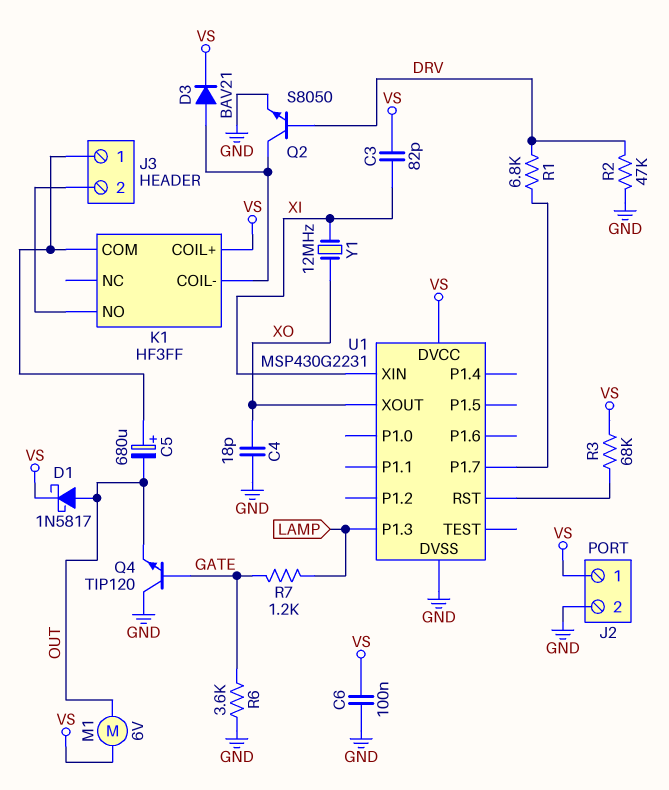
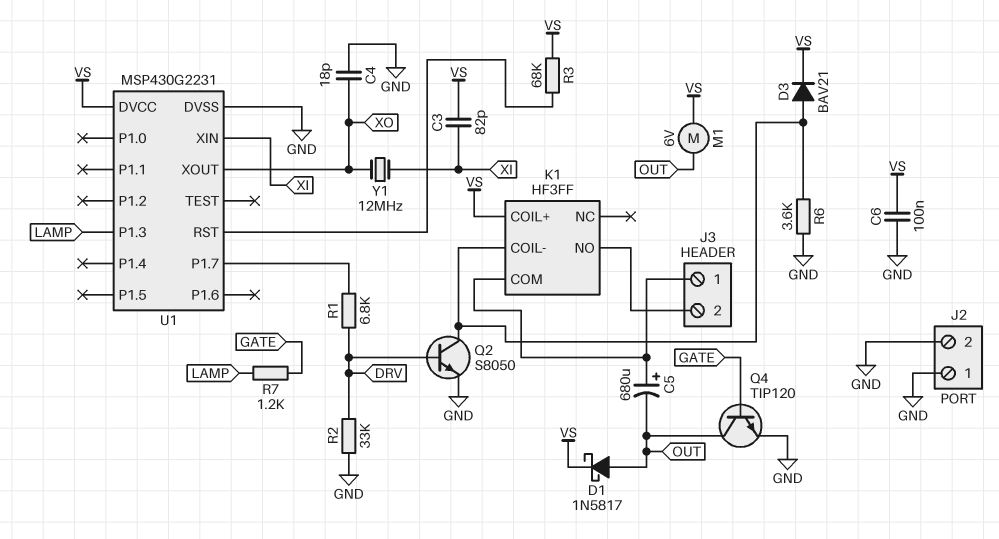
J2 pin 1: VS -> GND
Q4: NPN TIP120 (B GATE, C GND, E OUT) -> NPN TIP120 (B GATE, C OUT, E GND)
R2: 47k (DRV, GND) -> 33k (DRV, GND)
R6: 3.6k (GATE, GND) -> 3.6k (GND, K1/COIL-)

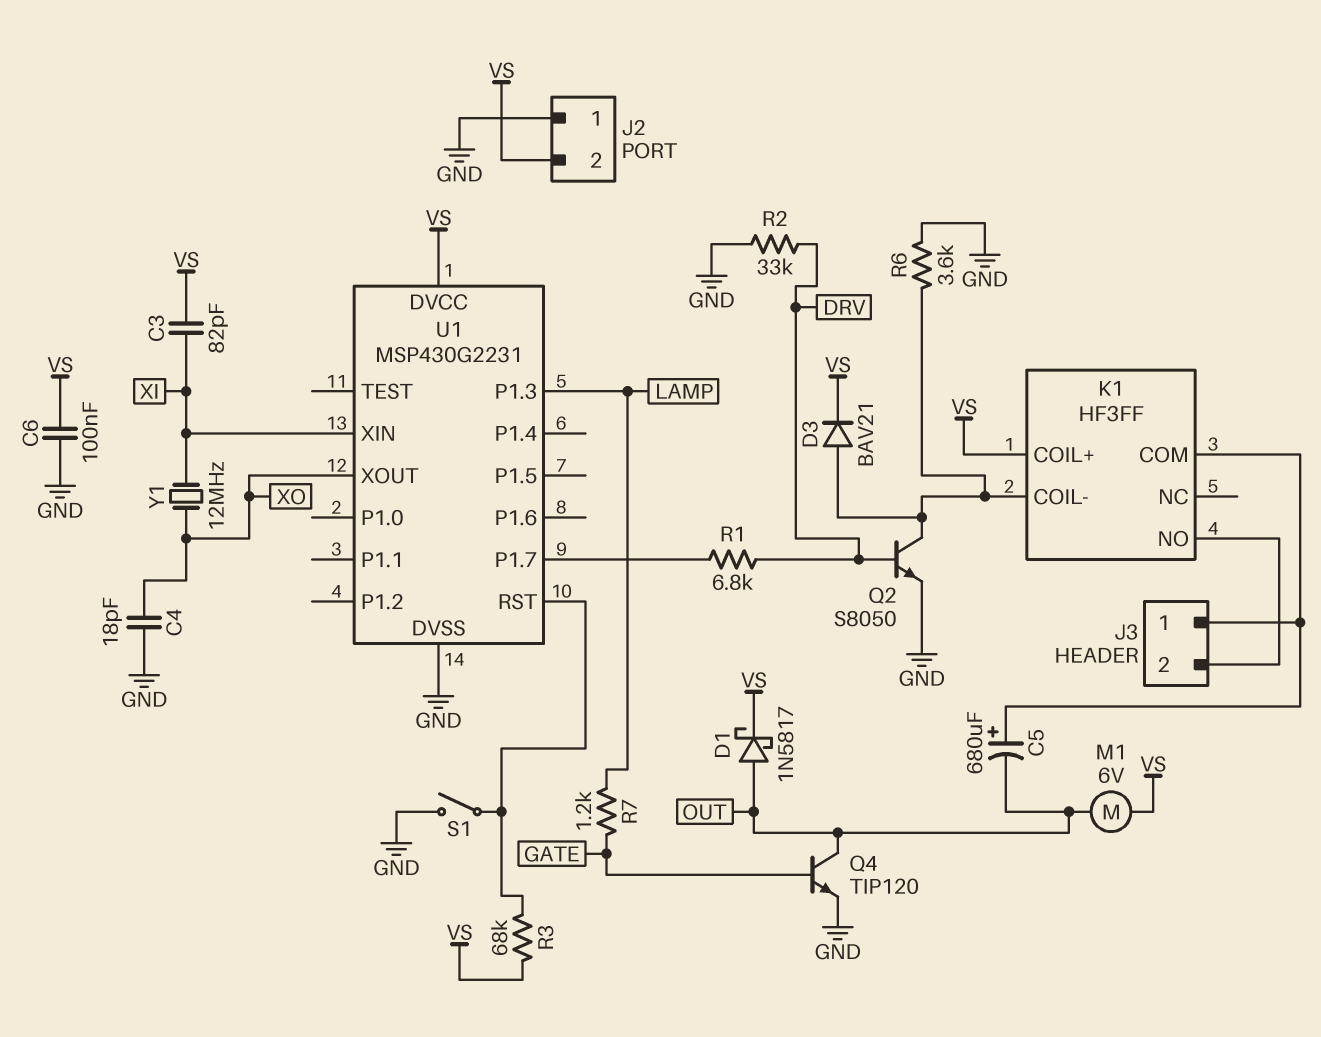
J2 pin 2: GND -> VS
S1: none -> switch (GND, U1/RST)

